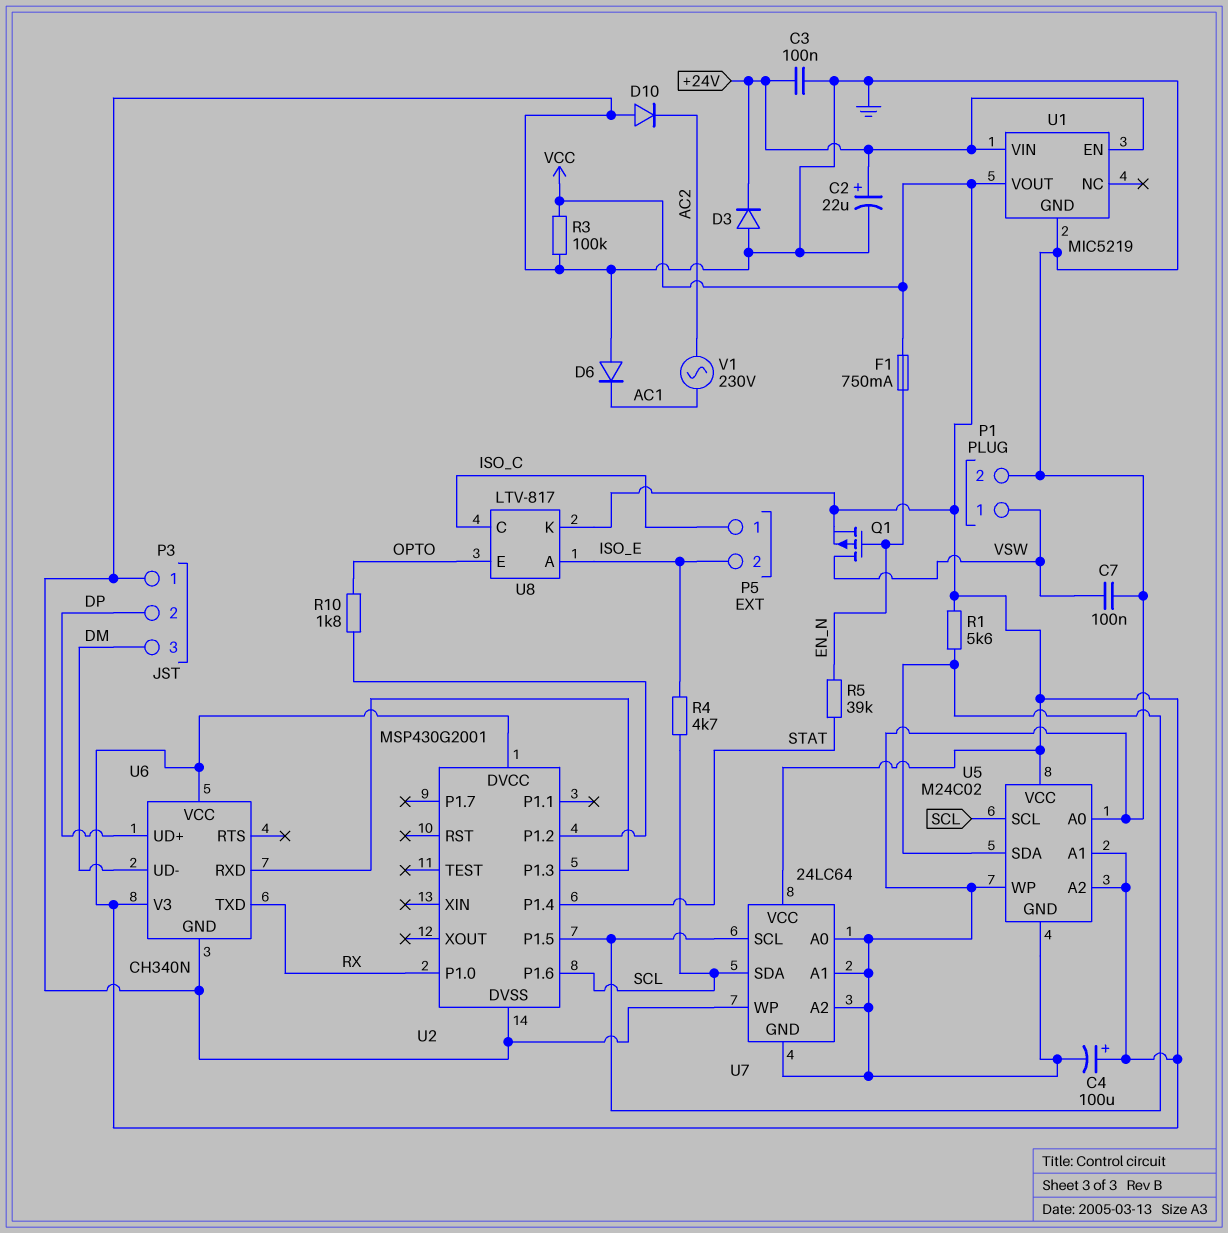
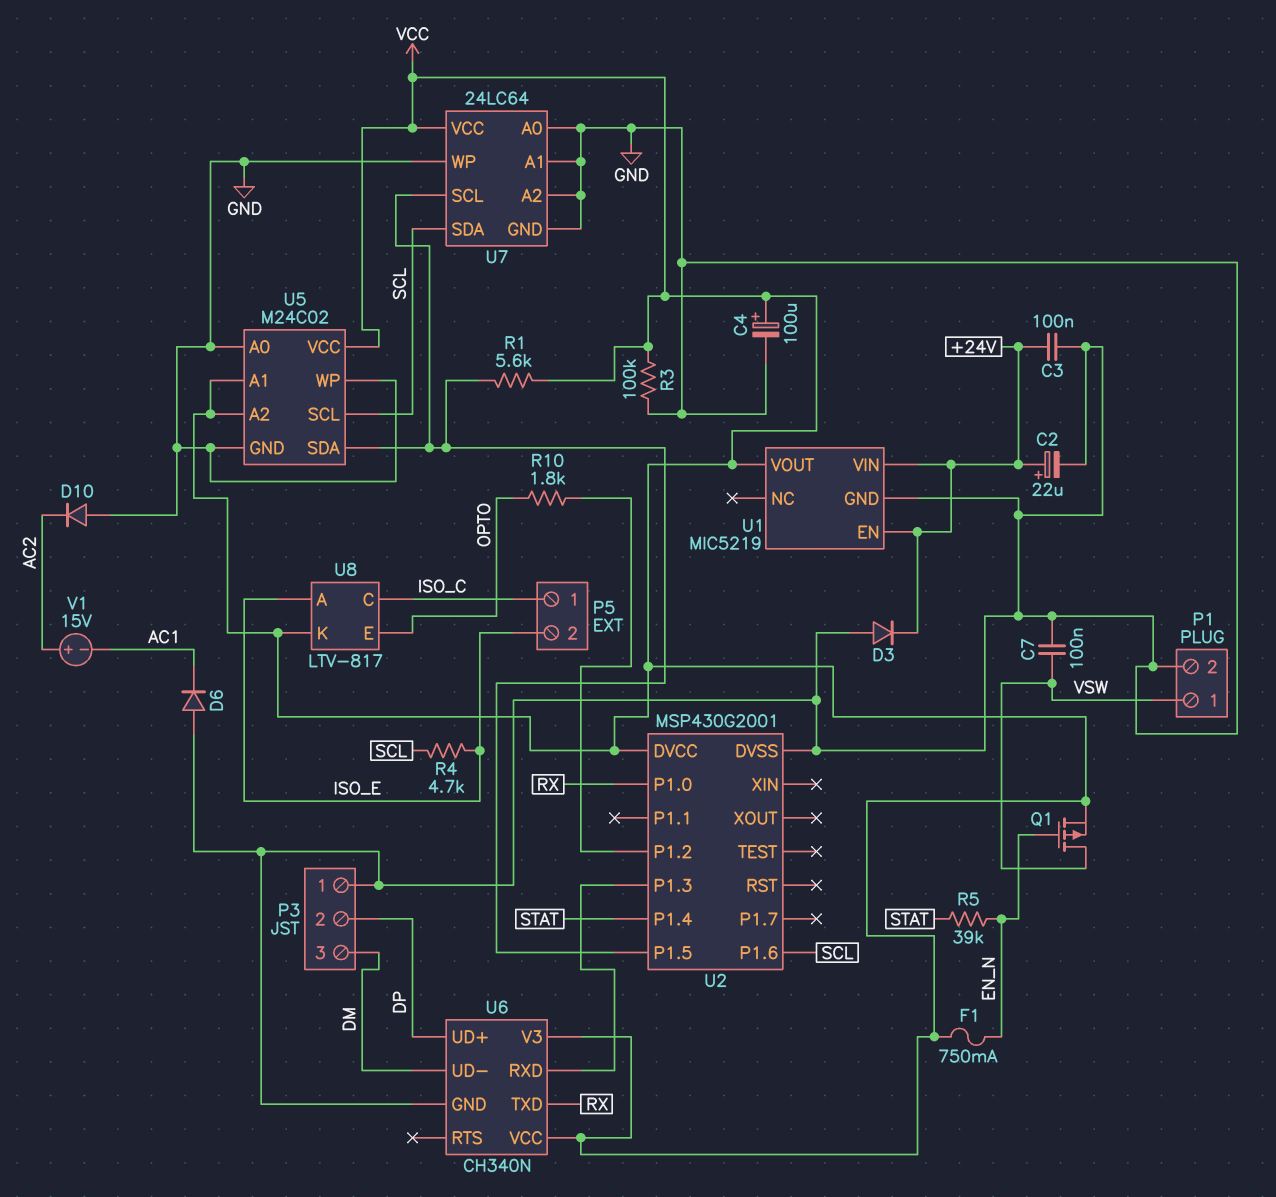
V1: AC 230V (AC1, AC2) -> 15V (plus AC2, minus AC1)

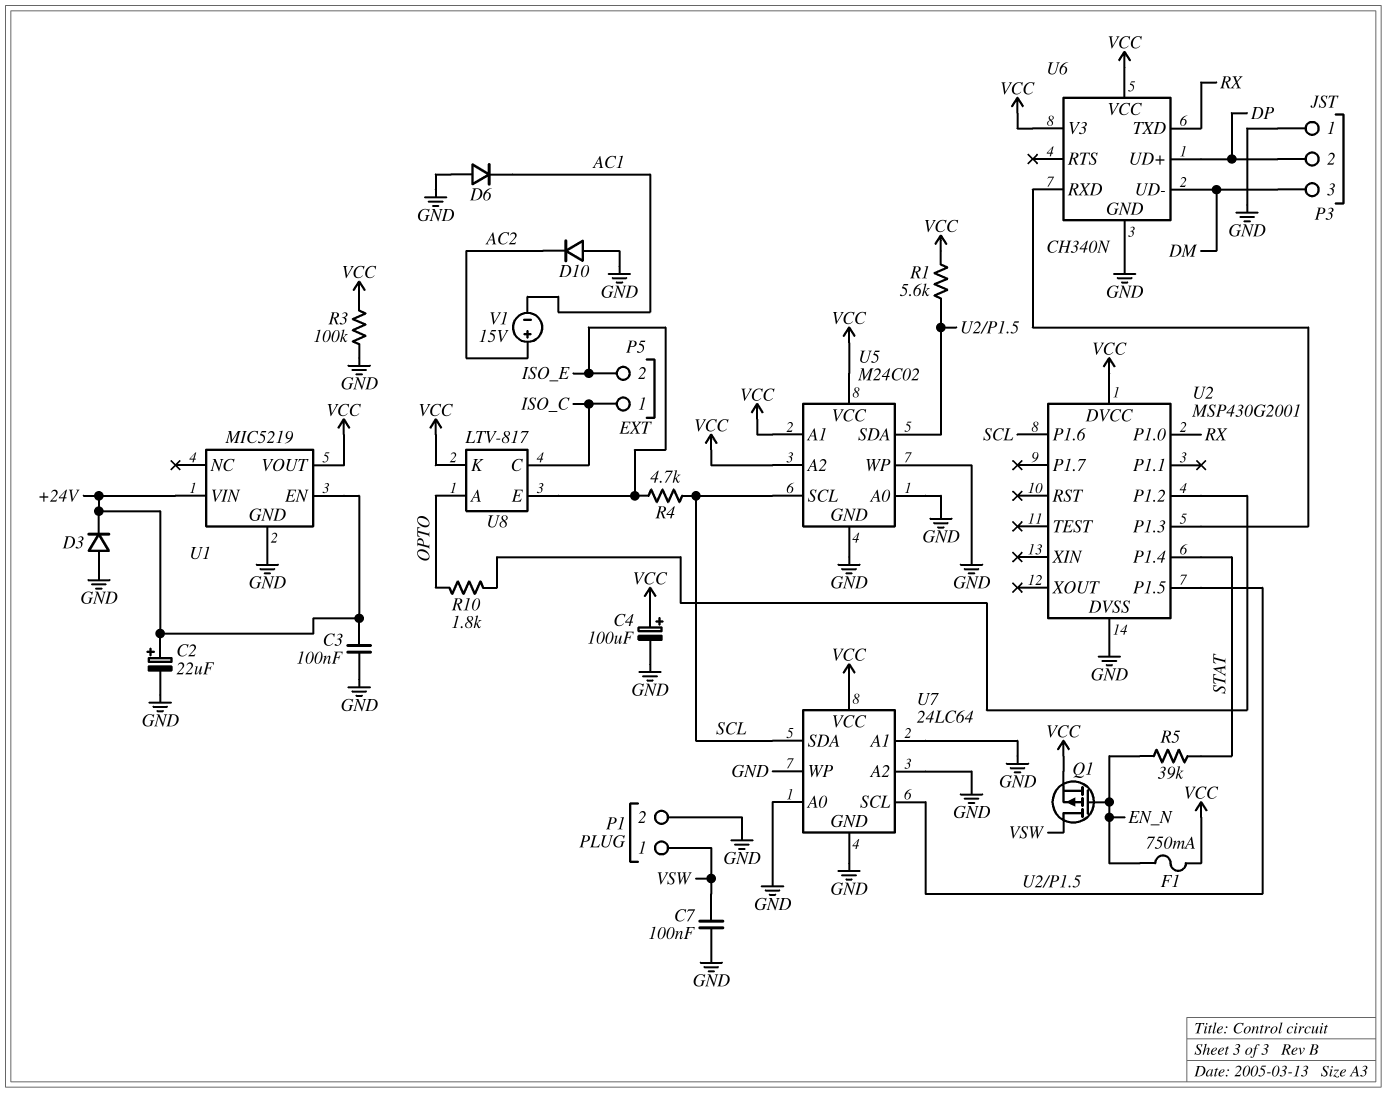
U8 pin A: ISO_E -> OPTO
U8 pin E: OPTO -> ISO_E

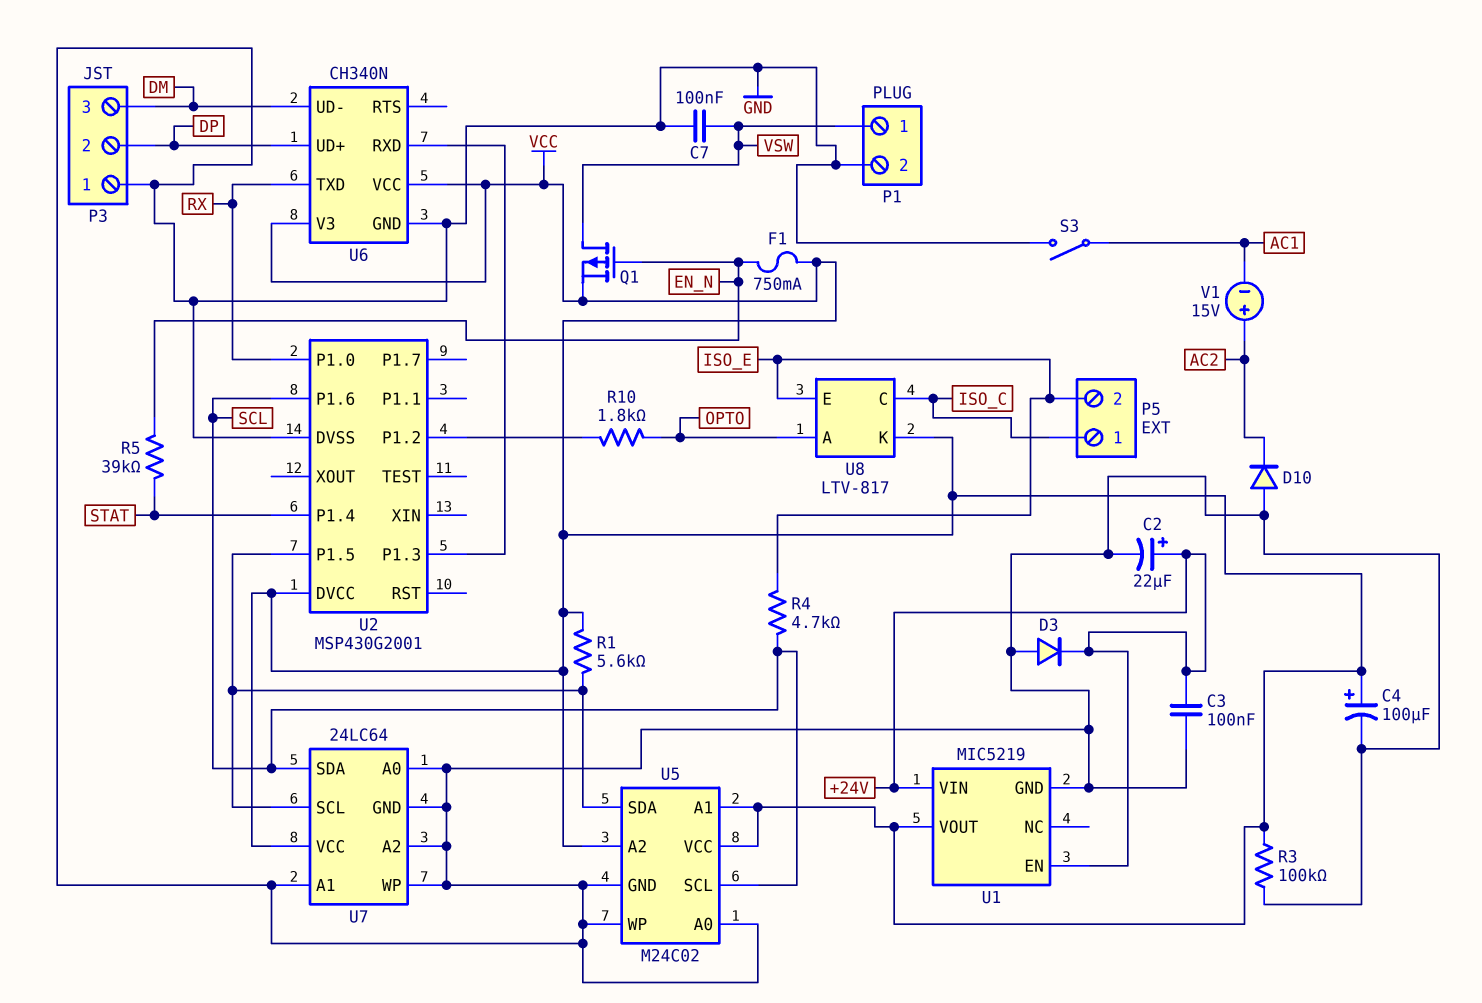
D6: diode (A GND, K AC1) -> none
S3: none -> switch (AC1, GND)

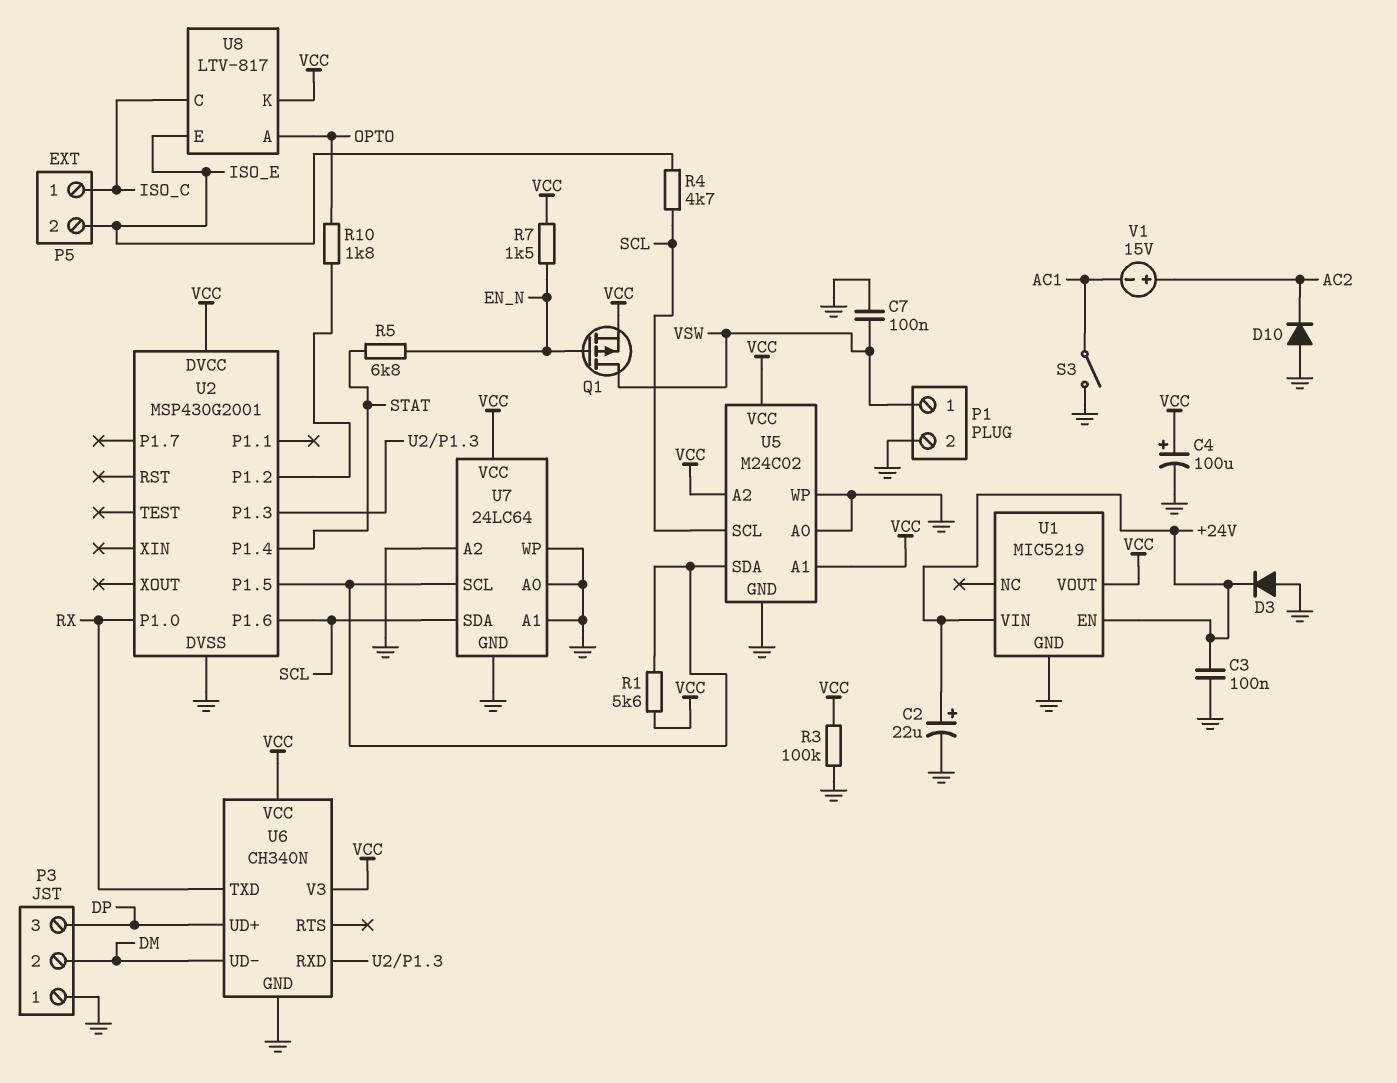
F1: 750mA (EN_N, VCC) -> none
P3 pin 2: DP -> DM
P3 pin 3: DM -> DP
R5: 39k (EN_N, STAT) -> 6.8k (EN_N, STAT)
R7: none -> 1.5k (EN_N, VCC)

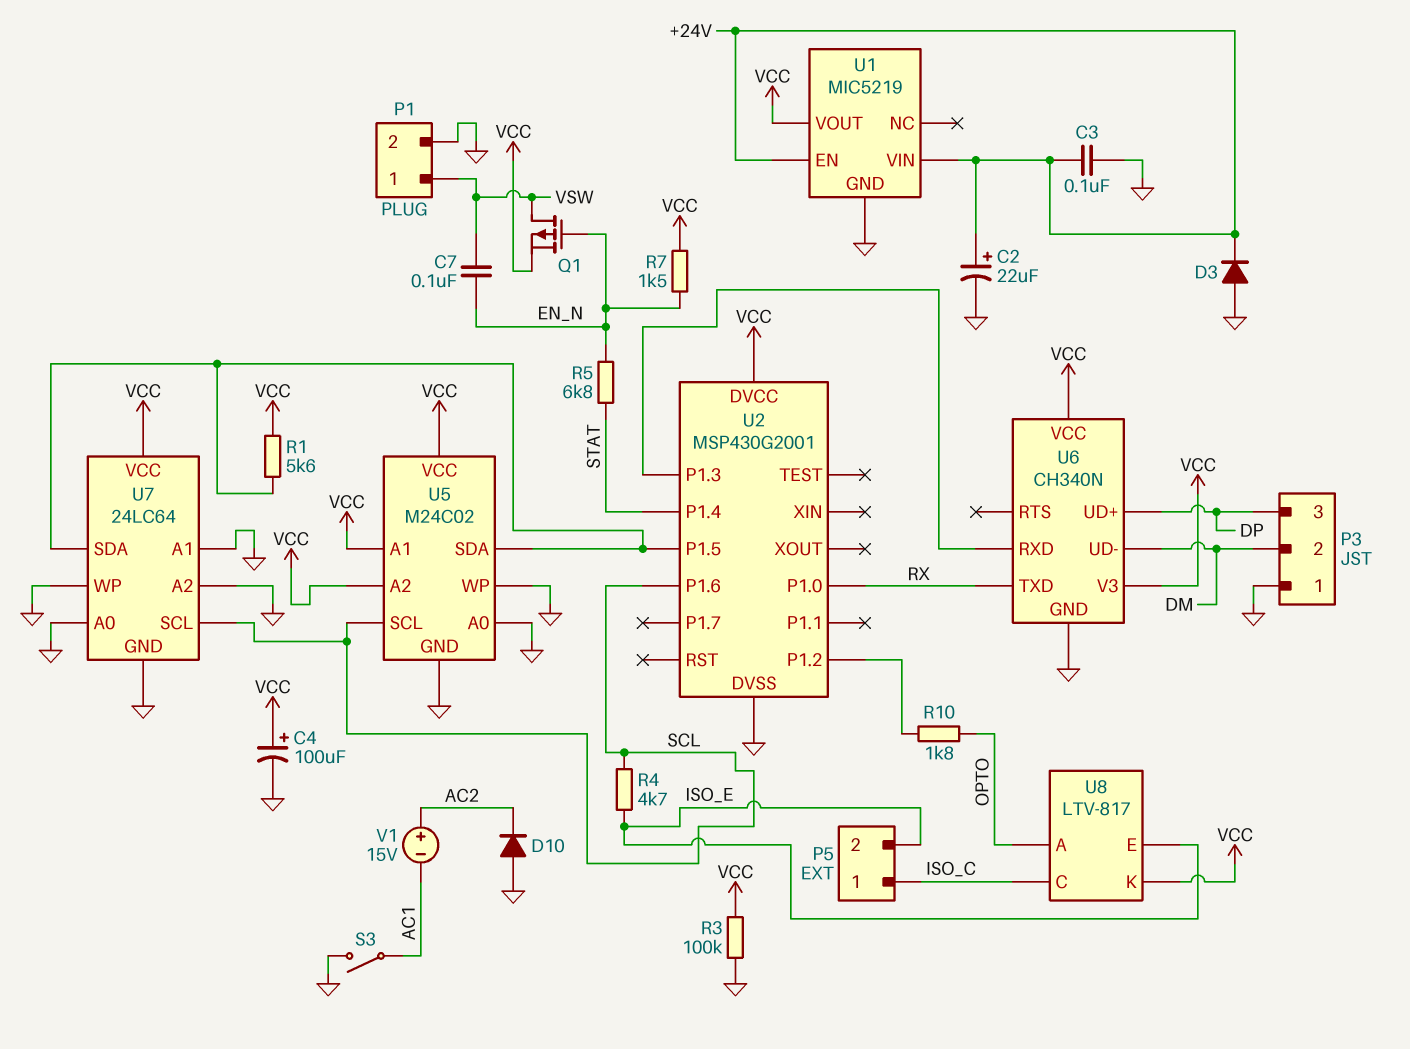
C7: 100nF (GND, VSW) -> 100nF (EN_N, VSW)
U7 pin SCL: U2/P1.5 -> SCL
U7 pin SDA: SCL -> U2/P1.5

